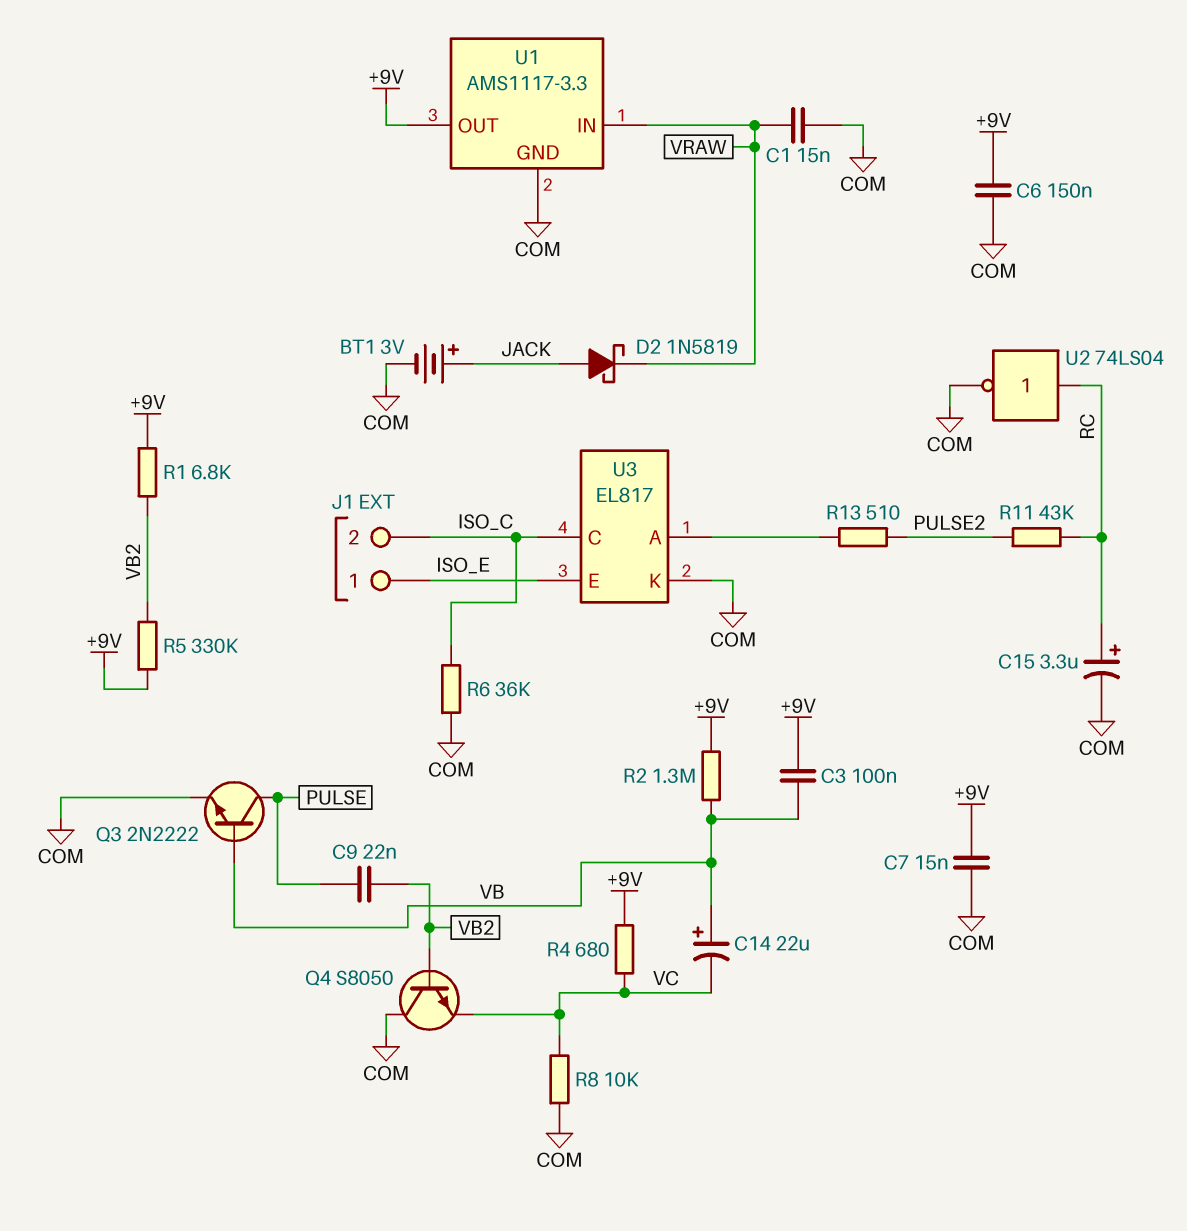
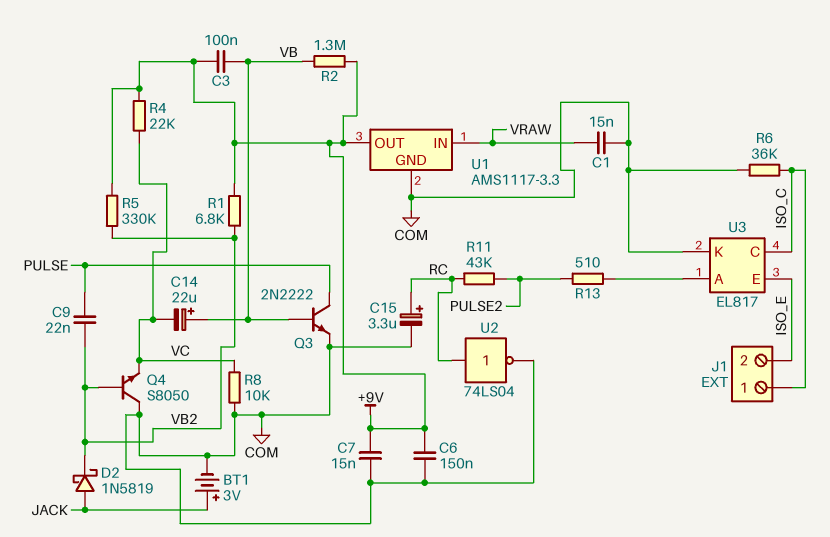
D2: schottky 1N5819 (A JACK, K VRAW) -> schottky 1N5819 (A JACK, K VB2)
J1 pin 1: ISO_E -> ISO_C
J1 pin 2: ISO_C -> ISO_E
R4: 680 (+9V, VC) -> 22k (+9V, VC)

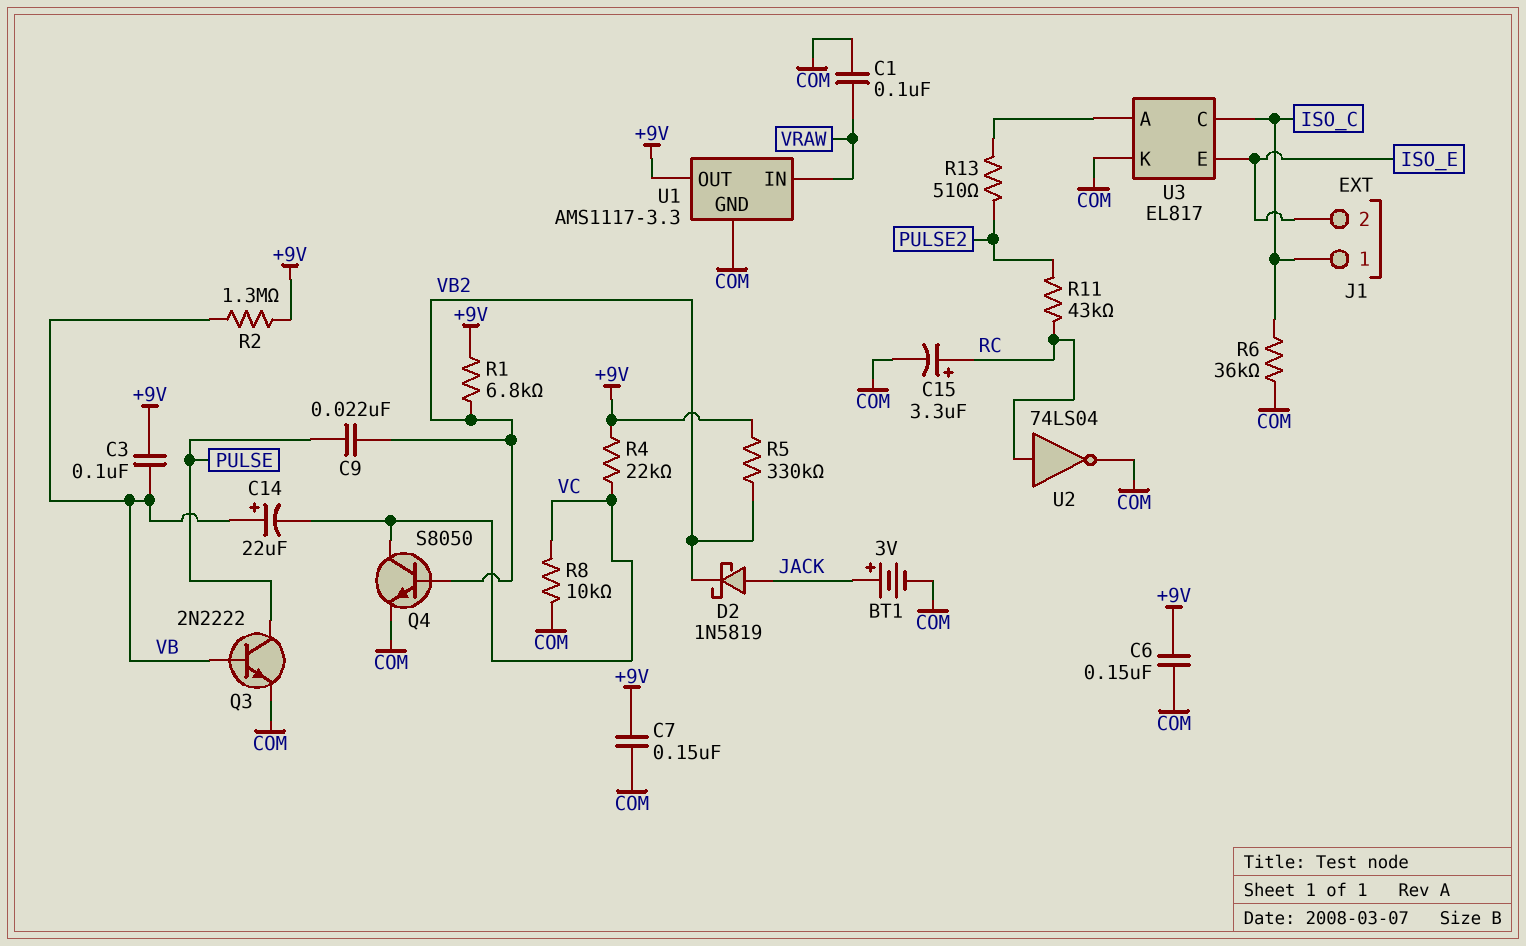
C1: 15nF (COM, VRAW) -> 100nF (COM, VRAW)
C7: 15nF (+9V, COM) -> 150nF (+9V, COM)
Q4: NPN S8050 (B VB2, C COM, E VC) -> NPN S8050 (B VB2, C VC, E COM)

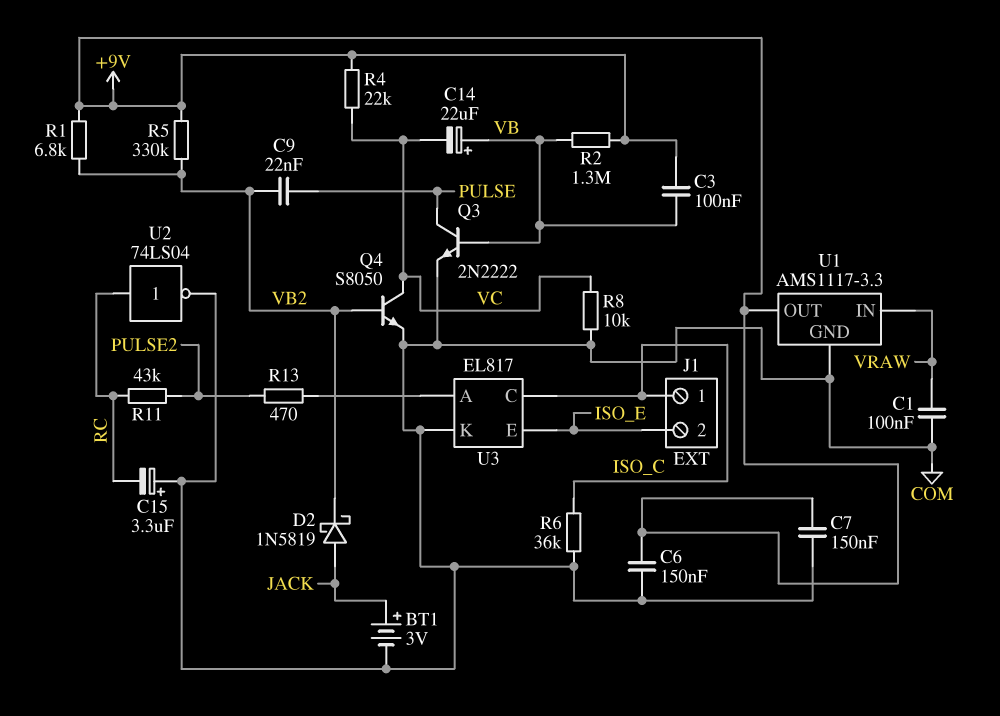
C15: 3.3uF (plus RC, minus COM) -> 3.3uF (plus COM, minus RC)
R13: 510 (PULSE2, U3/A) -> 470 (PULSE2, U3/A)

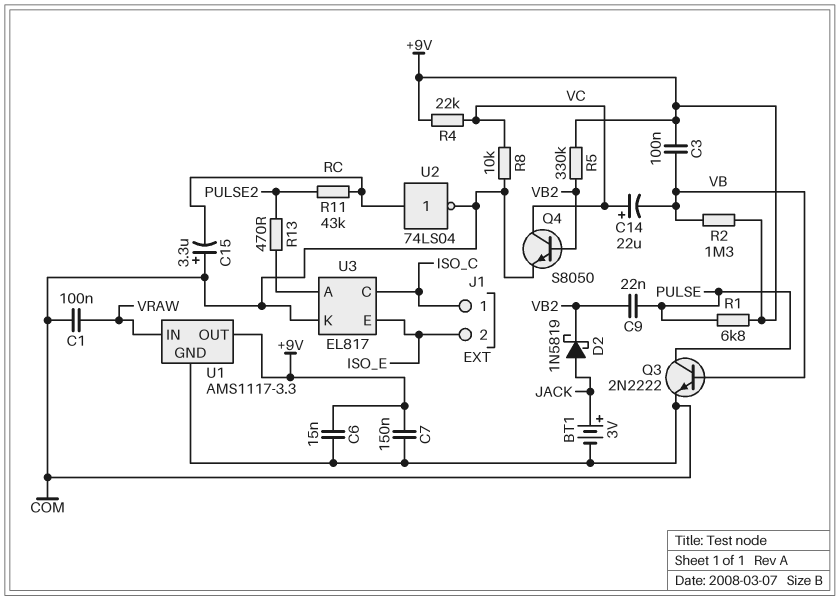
C6: 150nF (+9V, COM) -> 15nF (+9V, COM)
C14: 22uF (plus VB, minus VC) -> 22uF (plus VC, minus VB)
R1: 6.8k (+9V, VB2) -> 6.8k (+9V, PULSE)
R6: 36k (COM, ISO_C) -> none

